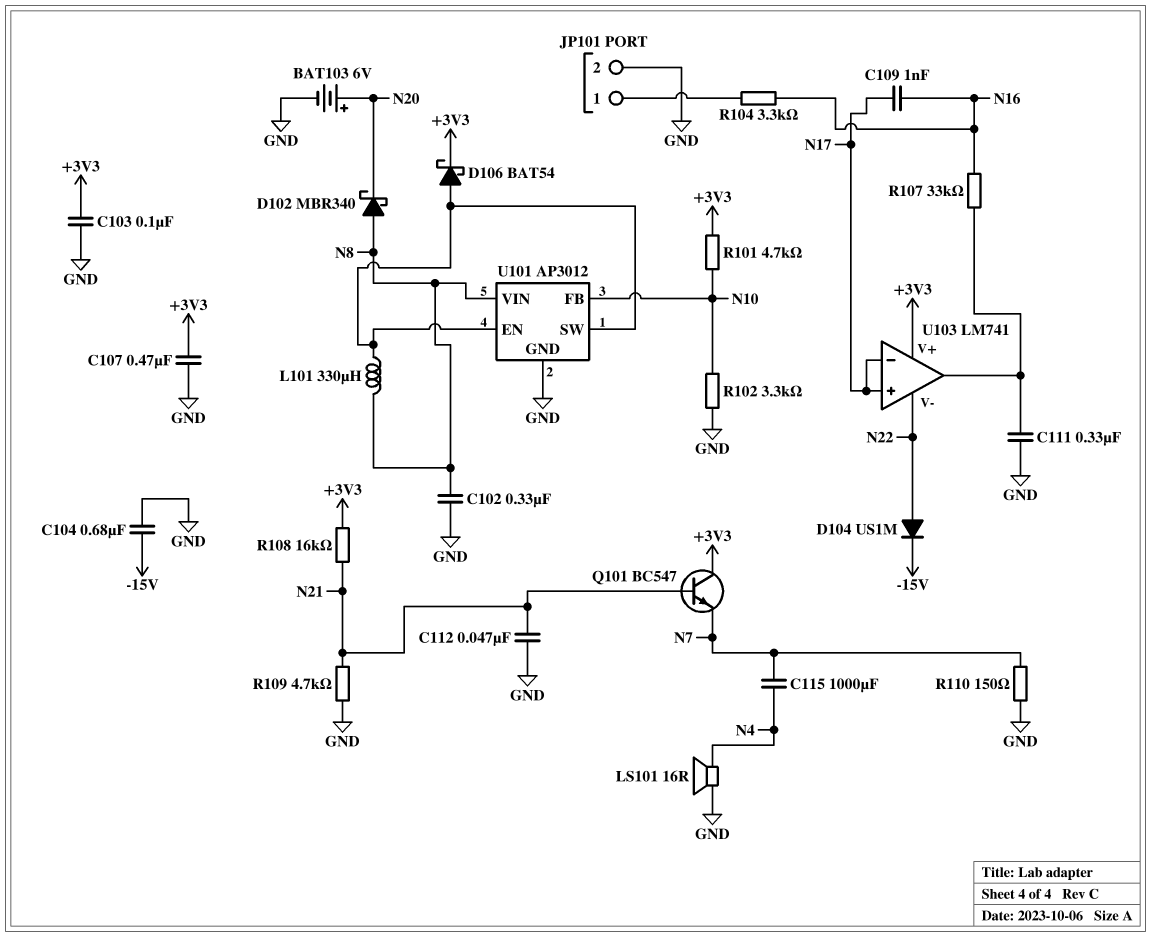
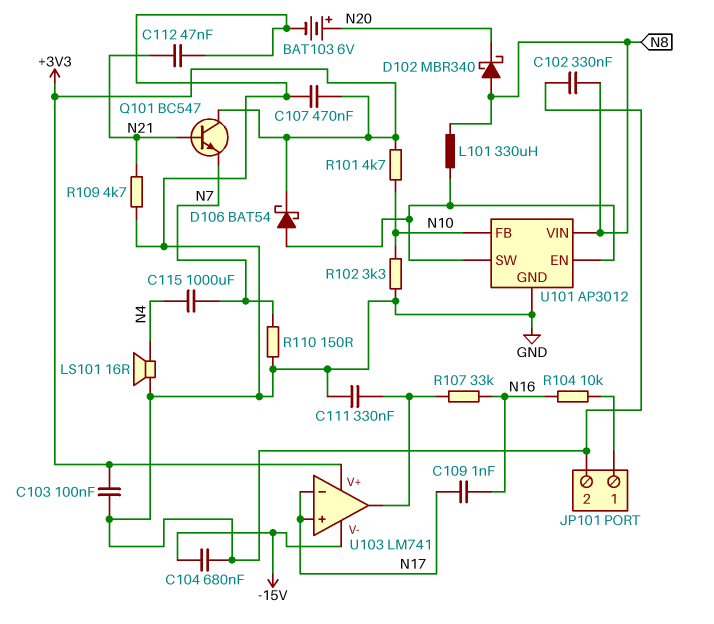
D104: diode US1M (A N22, K -15V) -> none
R104: 3.3k (JP101/1, N16) -> 10k (JP101/1, N16)
R108: 16k (+3V3, N21) -> none
U103 pin V-: N22 -> -15V

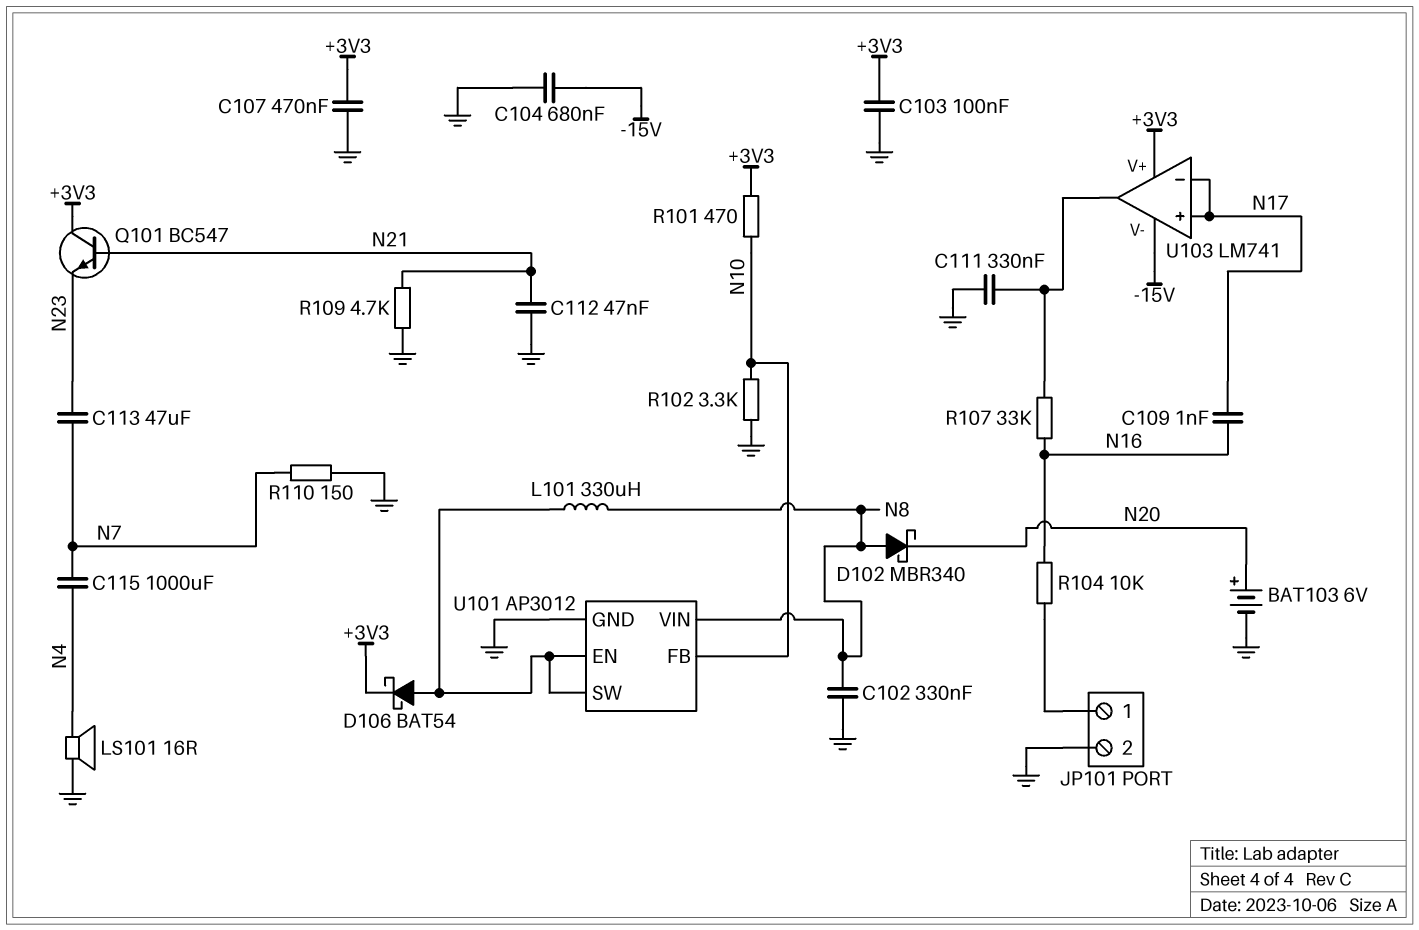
C113: none -> 47uF (N7, N23)
Q101: NPN BC547 (B N21, C +3V3, E N7) -> NPN BC547 (B N21, C +3V3, E N23)
R101: 4.7k (+3V3, N10) -> 470 (+3V3, N10)

